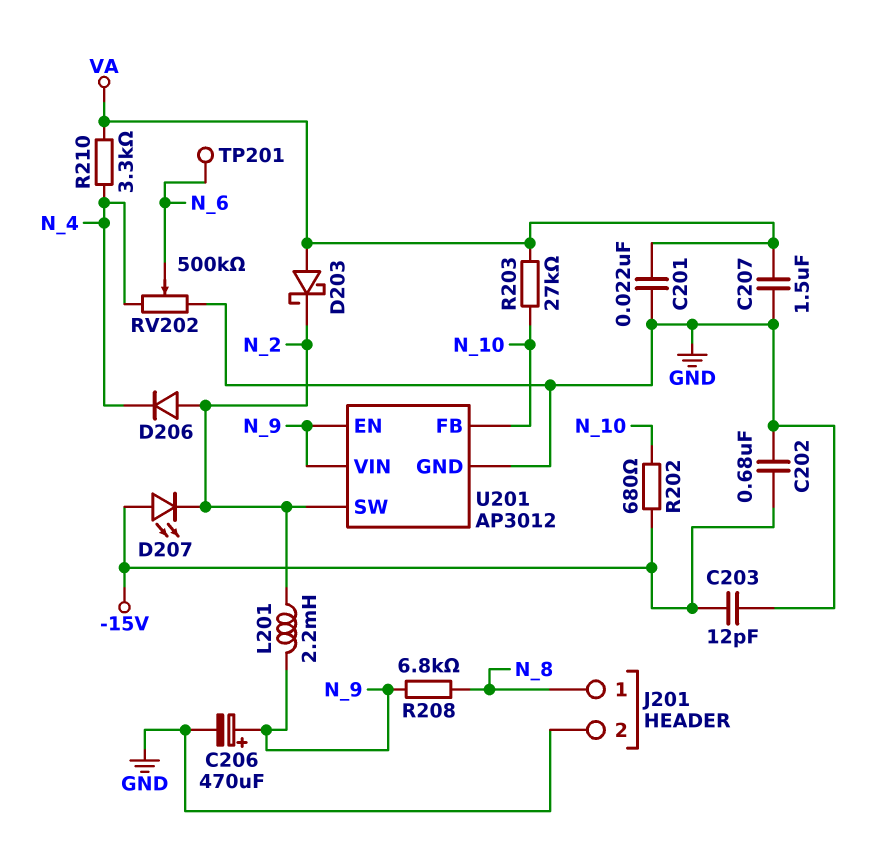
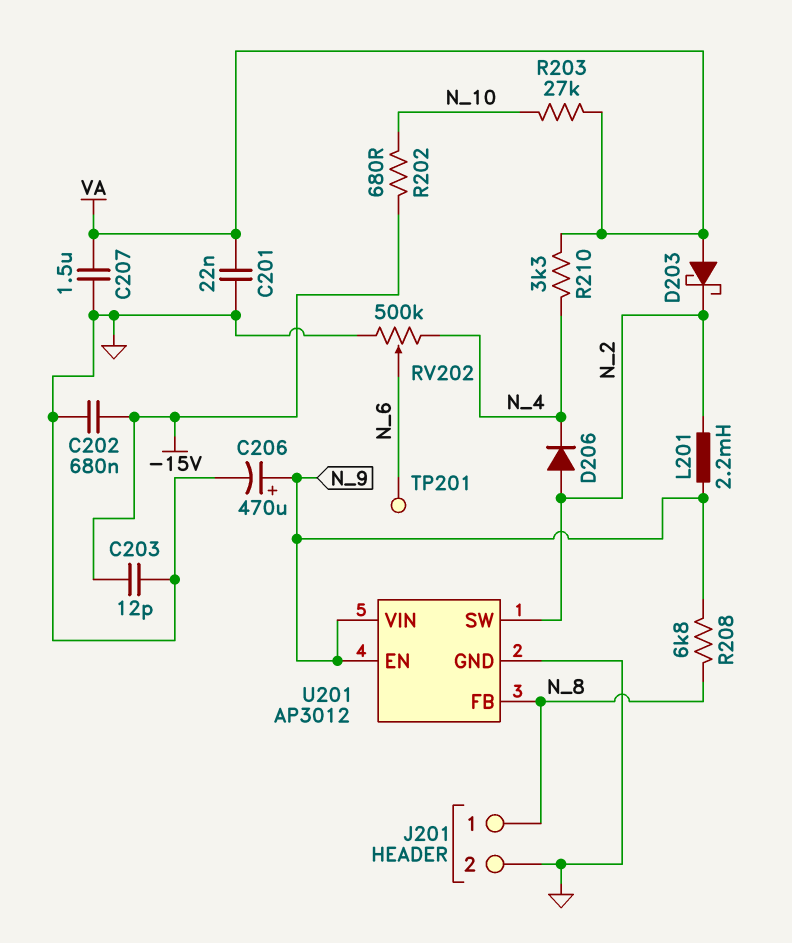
D207: LED (A -15V, K N_2) -> none
U201 pin FB: N_10 -> N_8

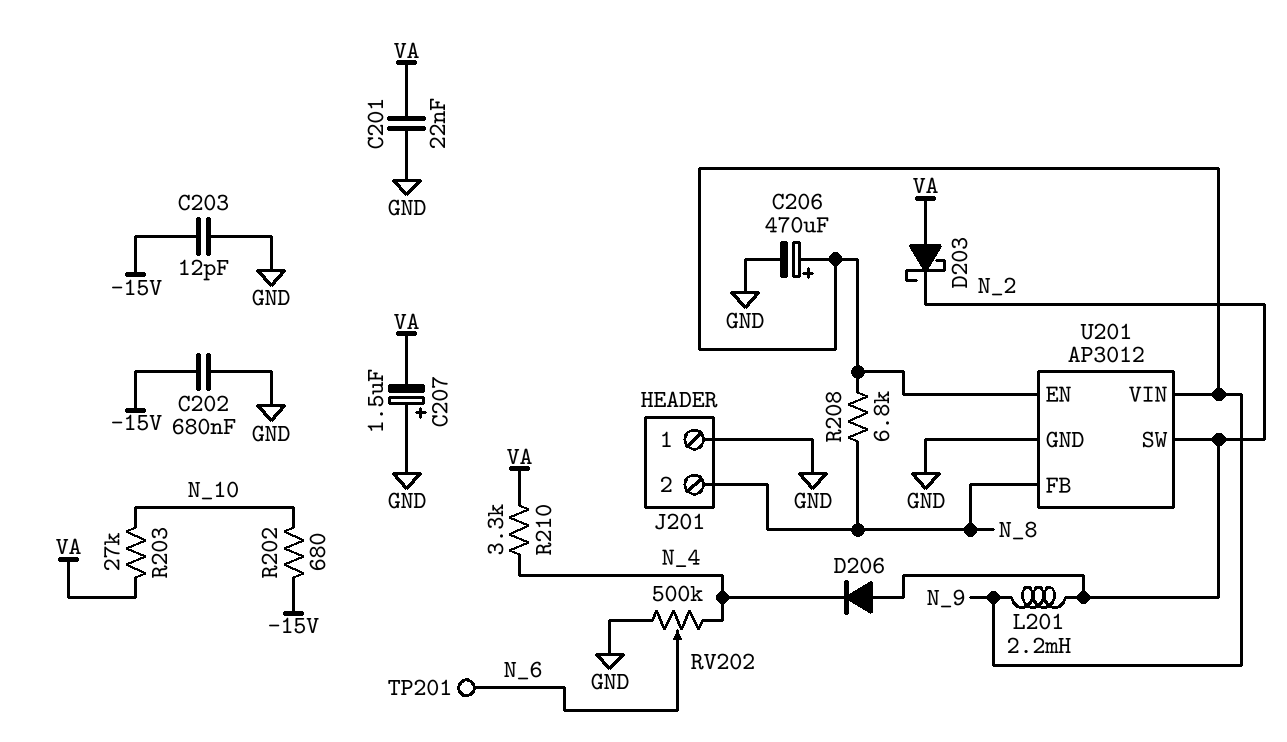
C207: 1.5uF (GND, VA) -> 1.5uF (plus GND, minus VA)
J201 pin 1: N_8 -> GND
J201 pin 2: GND -> N_8

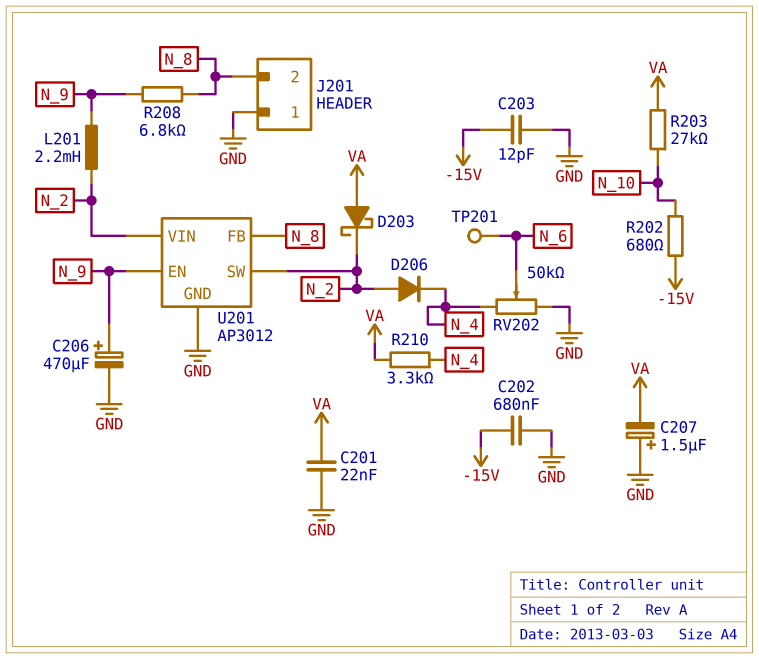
RV202: 500k (GND, N_4, wiper N_6) -> 50k (GND, N_4, wiper N_6)
U201 pin VIN: N_9 -> N_2

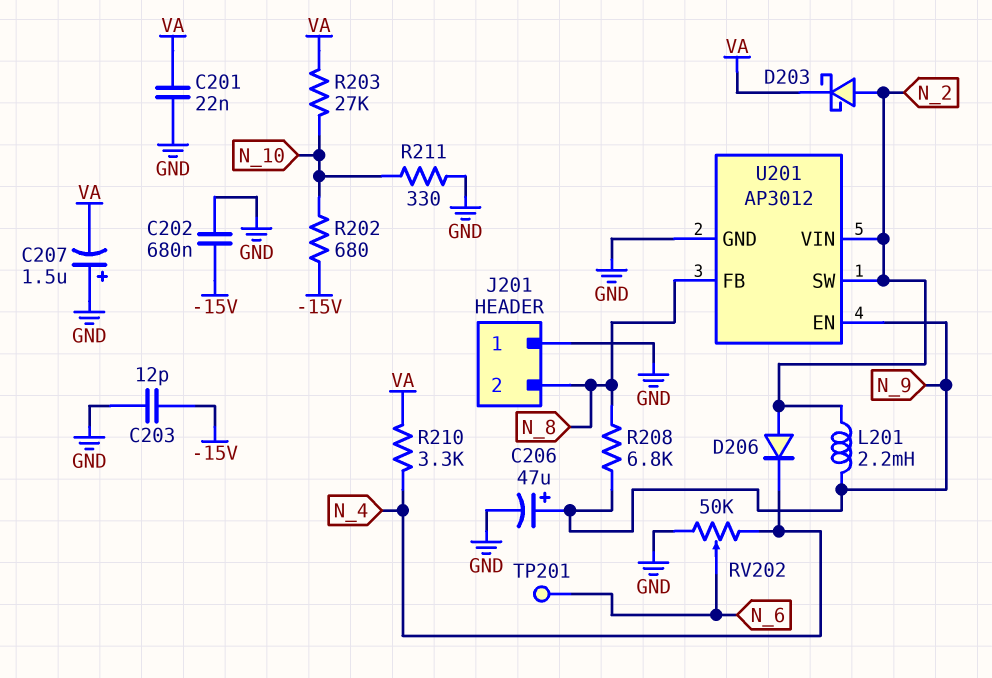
C206: 470uF (plus N_9, minus GND) -> 47uF (plus N_9, minus GND)
D203: schottky (A VA, K N_2) -> schottky (A N_2, K VA)
R211: none -> 330 (GND, N_10)

